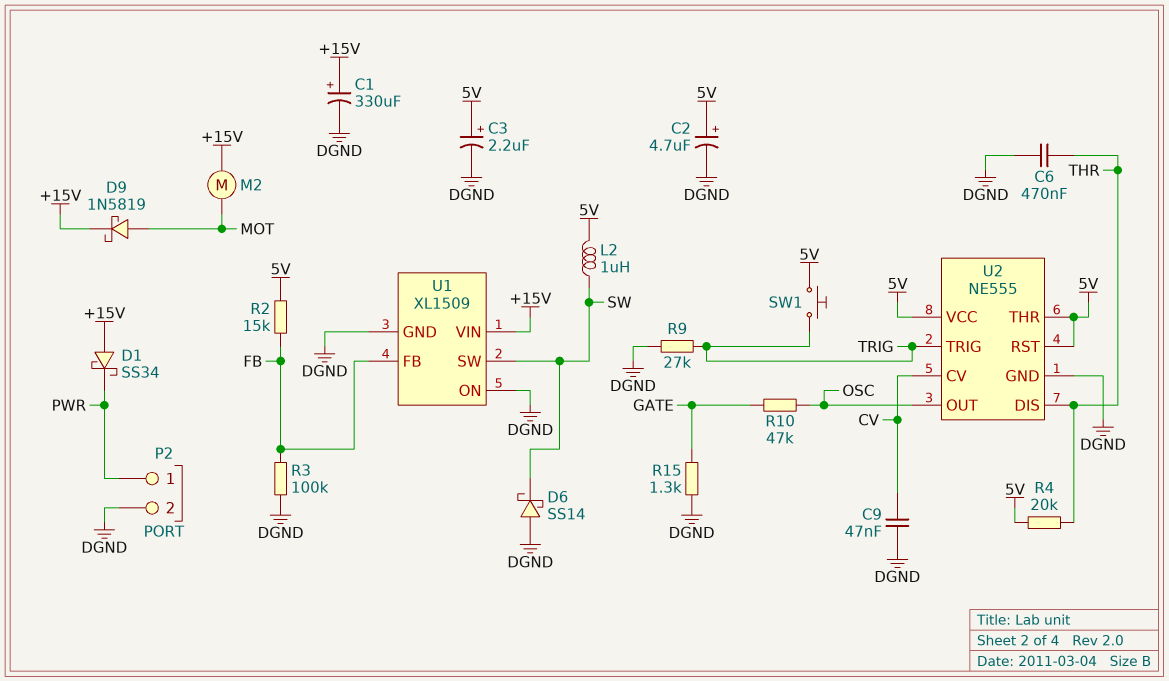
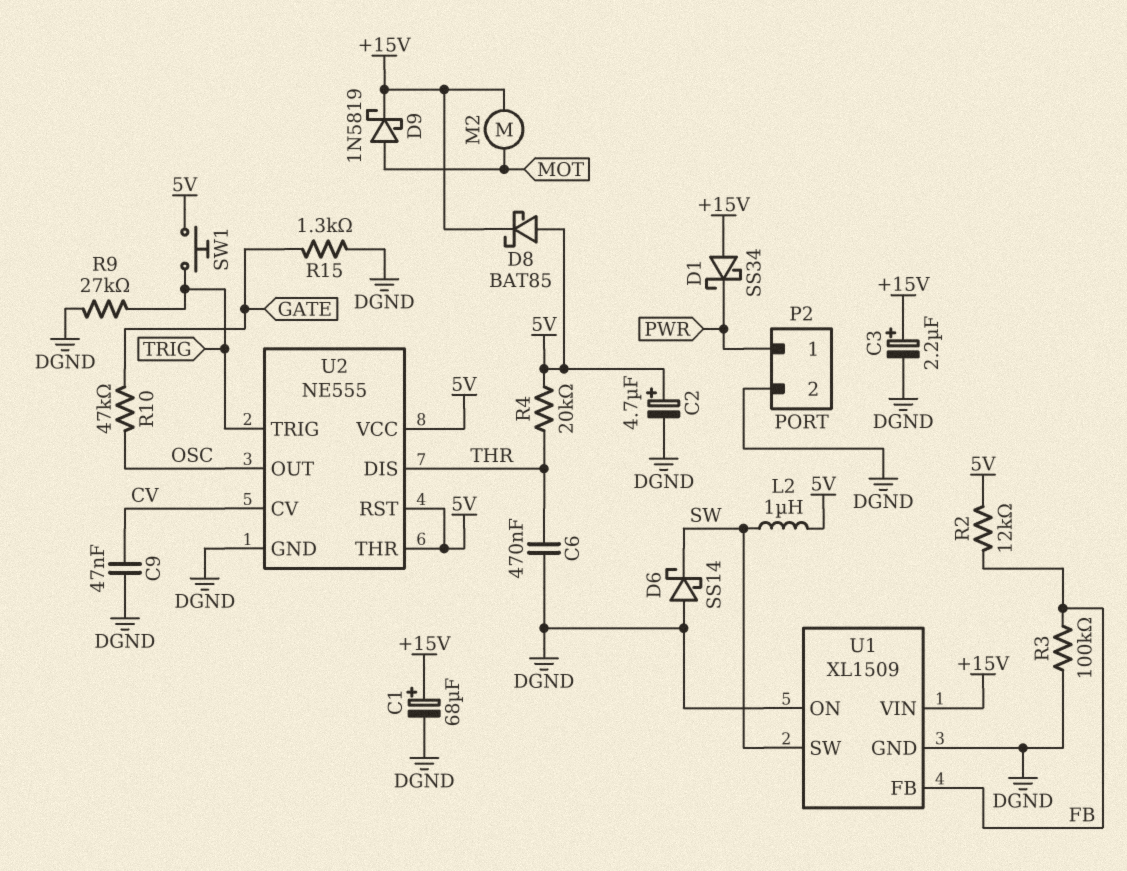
C1: 330uF (plus +15V, minus DGND) -> 68uF (plus +15V, minus DGND)
C3: 2.2uF (plus 5V, minus DGND) -> 2.2uF (plus +15V, minus DGND)
D8: none -> schottky BAT85 (A 5V, K +15V)
R2: 15k (5V, FB) -> 12k (5V, FB)

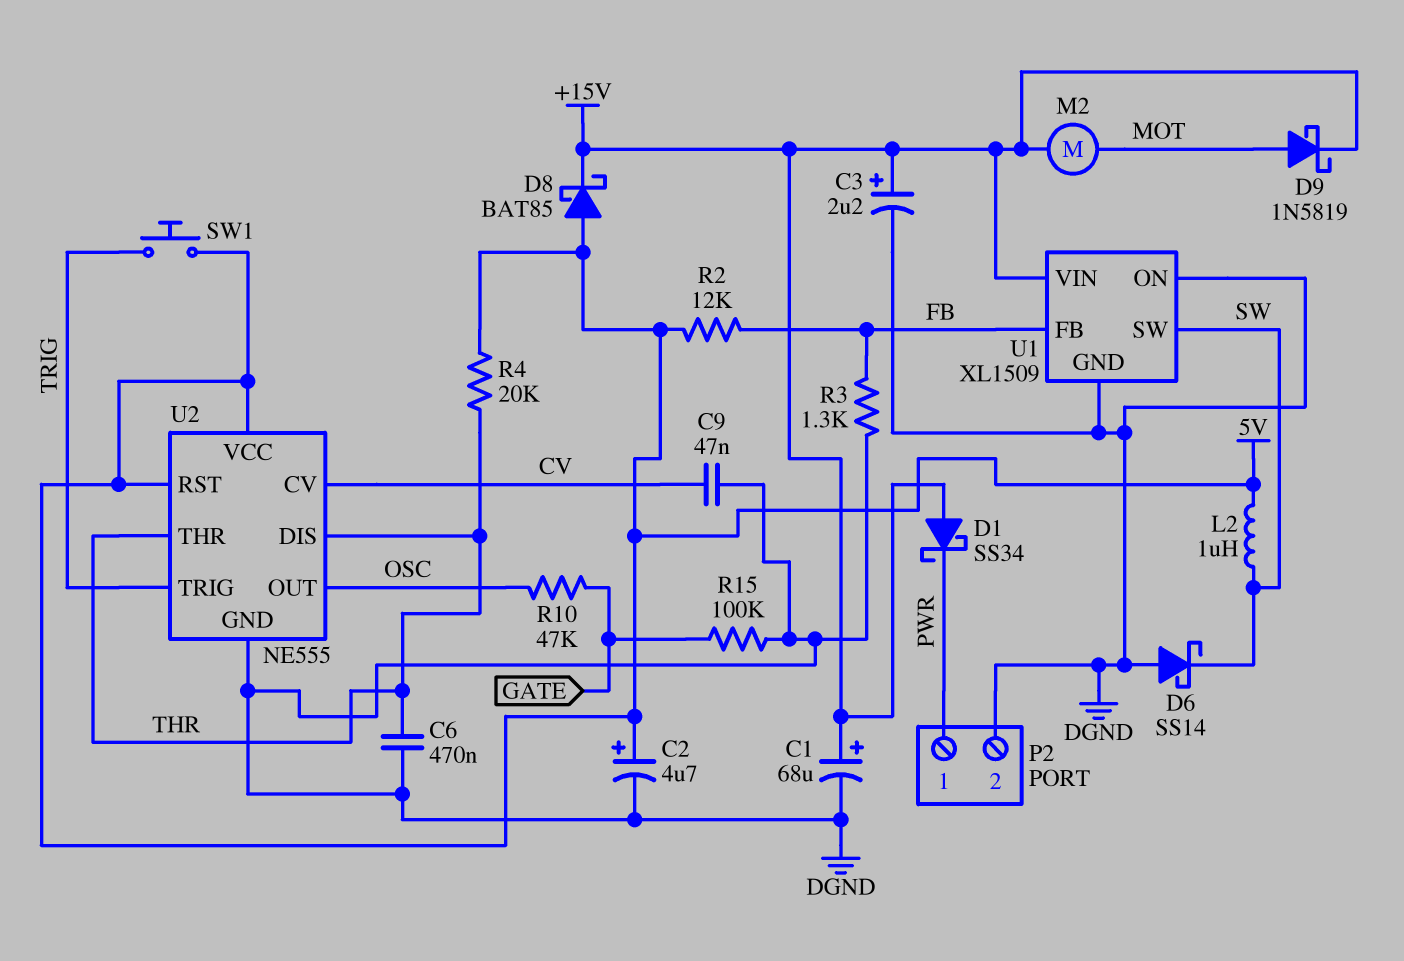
R3: 100k (DGND, FB) -> 1.3k (DGND, FB)
R9: 27k (DGND, TRIG) -> none
R15: 1.3k (DGND, GATE) -> 100k (DGND, GATE)
U2 pin THR: 5V -> THR

